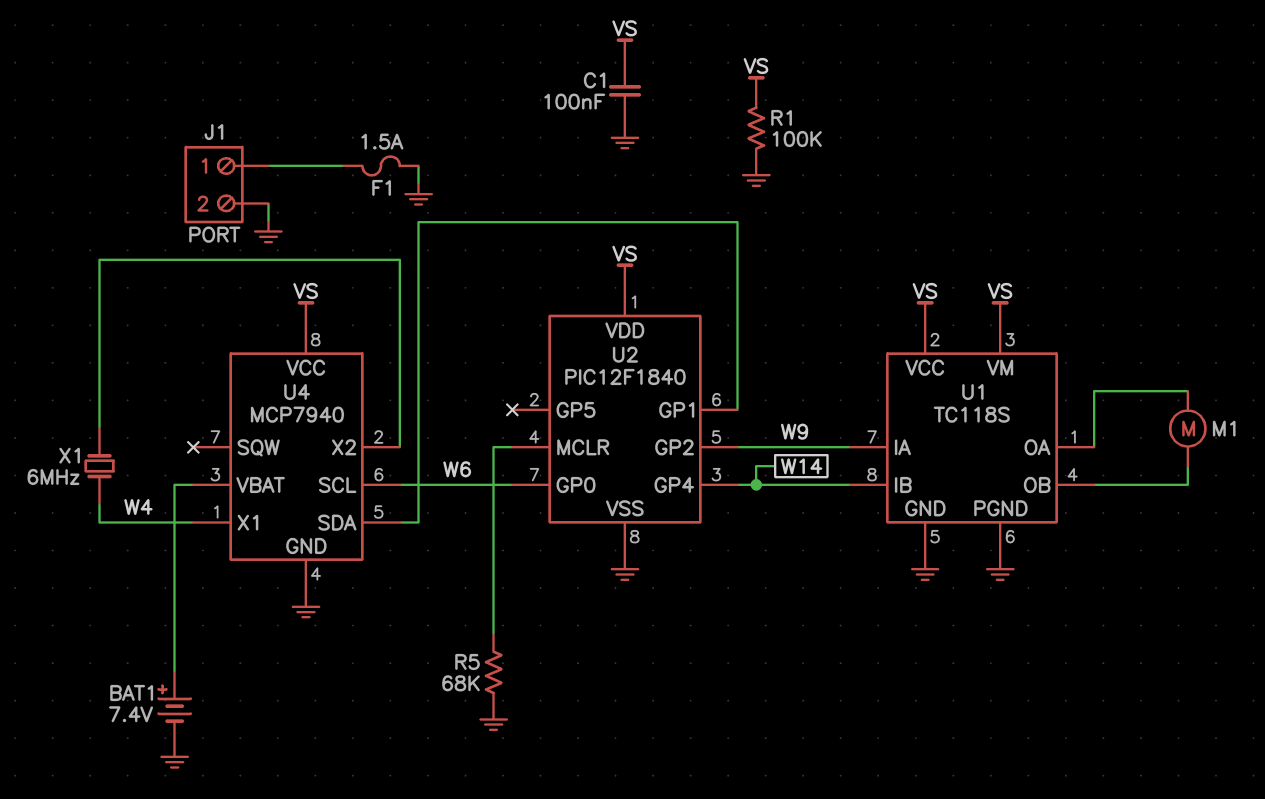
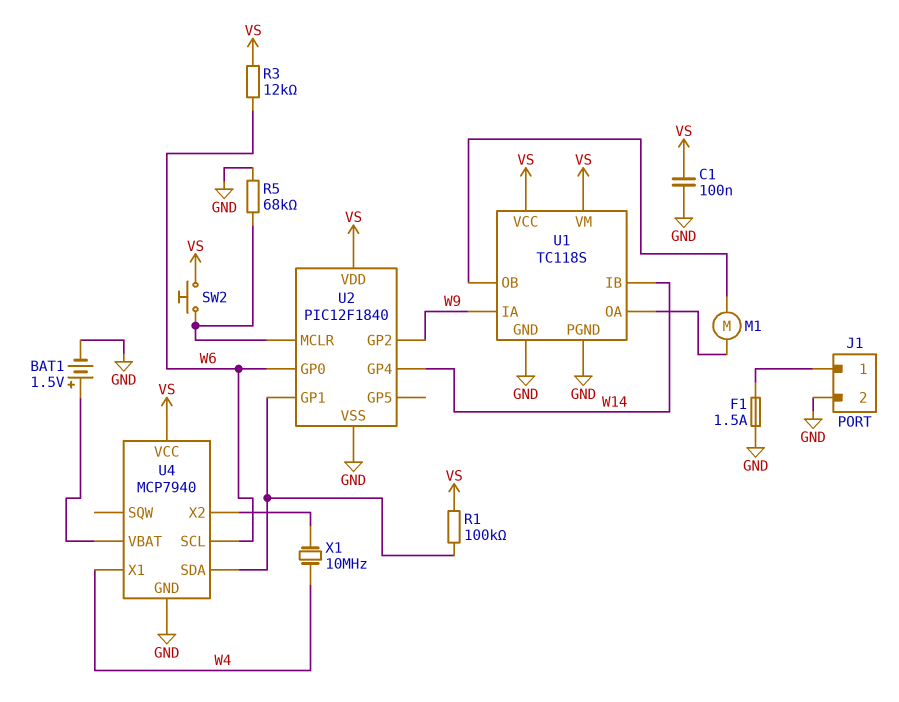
BAT1: 7.4V (plus U4/VBAT, minus GND) -> 1.5V (plus U4/VBAT, minus GND)
R1: 100k (GND, VS) -> 100k (U2/GP1, VS)
R3: none -> 12k (VS, W6)
SW2: none -> button (U2/MCLR, VS)
X1: 6MHz (U4/X2, W4) -> 10MHz (U4/X2, W4)

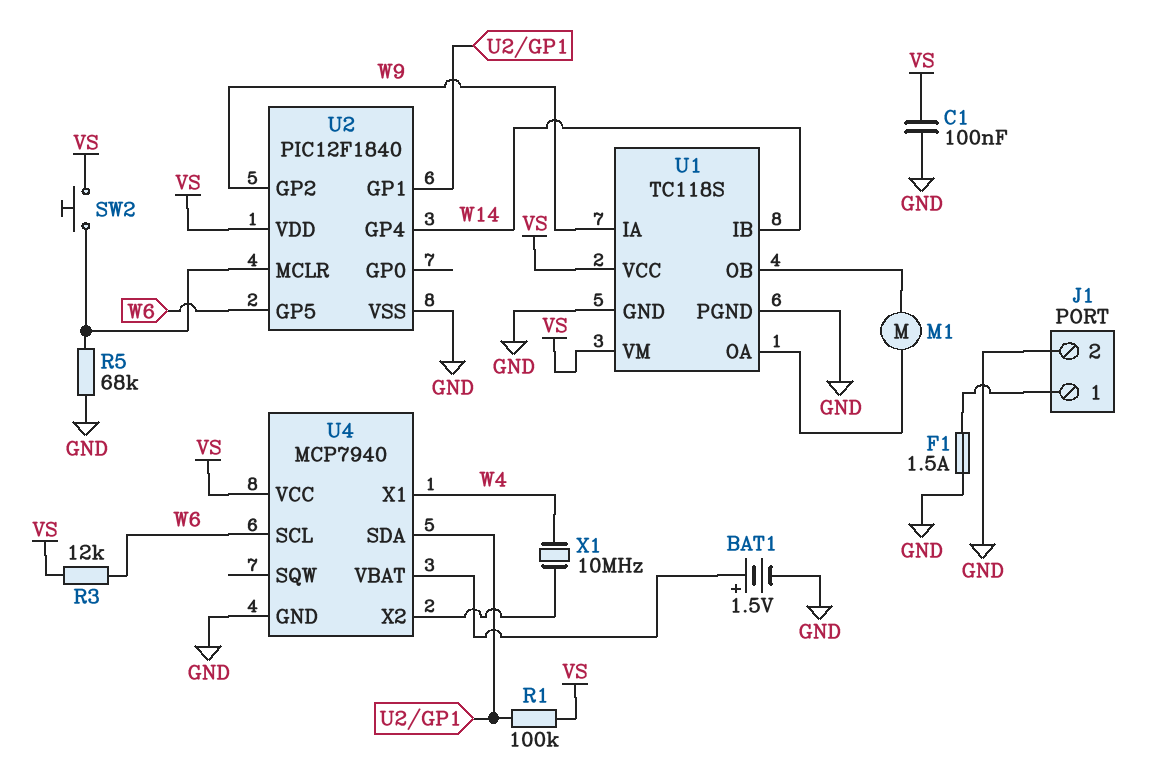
U2 pin GP0: W6 -> none
U2 pin GP5: none -> W6

